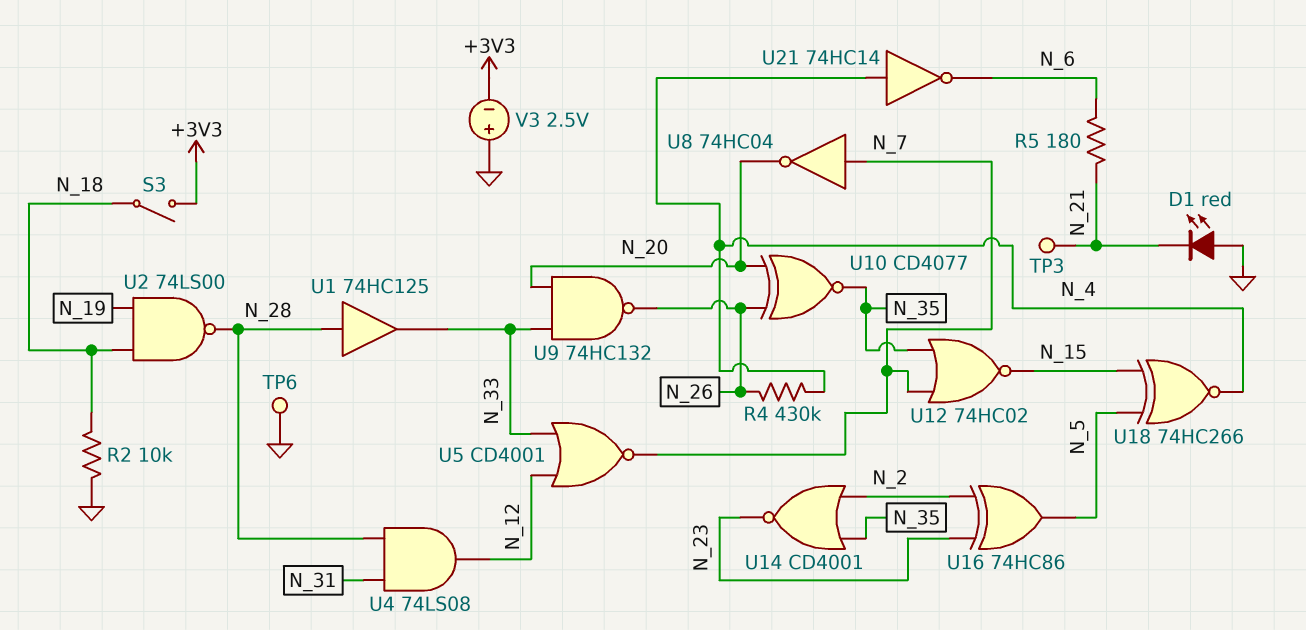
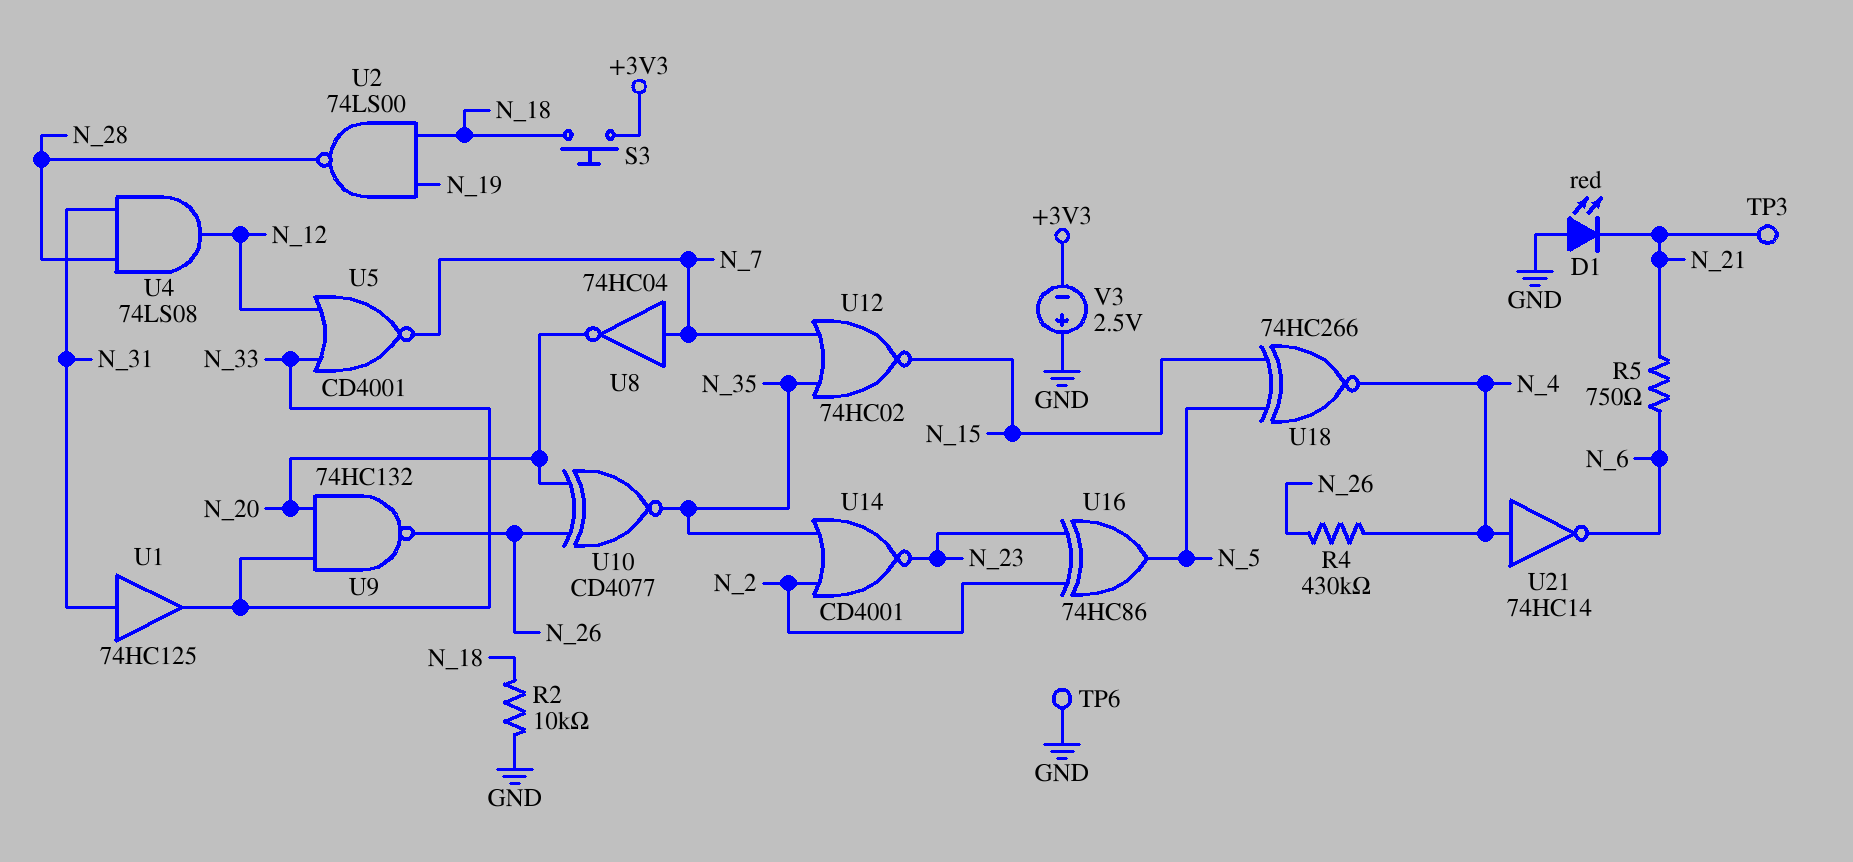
R5: 180 (N_6, N_21) -> 750 (N_6, N_21)
S3: switch (+3V3, N_18) -> button (+3V3, N_18)
U1: buffer 74HC125 (in N_28, out N_33) -> buffer 74HC125 (in N_31, out N_33)

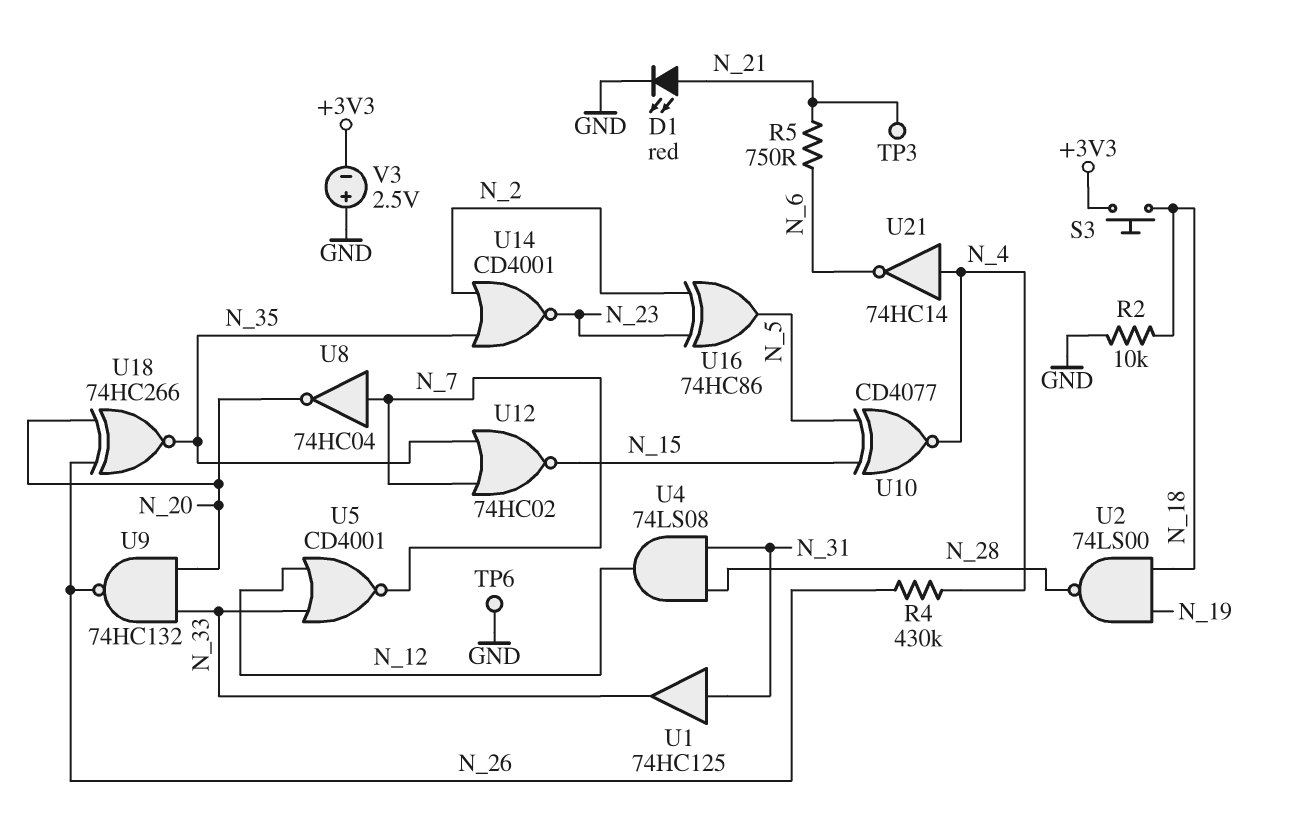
D1: LED red (A GND, K N_21) -> LED red (A N_21, K GND)
U10: XNOR CD4077 (in N_20, in N_26, out N_35) -> XNOR CD4077 (in N_5, in N_15, out N_4)
U18: XNOR 74HC266 (in N_5, in N_15, out N_4) -> XNOR 74HC266 (in N_20, in N_26, out N_35)

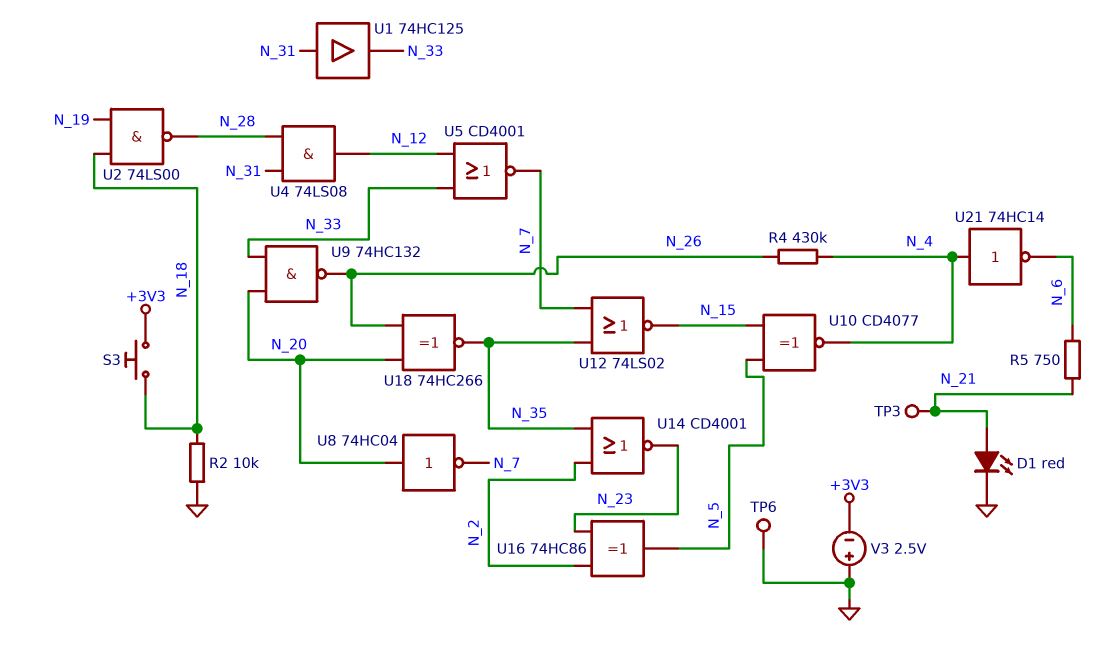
U8: NOT 74HC04 (in N_7, out N_20) -> NOT 74HC04 (in N_20, out N_7)
U12: NOR 74HC02 (in N_7, in N_35, out N_15) -> NOR 74LS02 (in N_7, in N_35, out N_15)

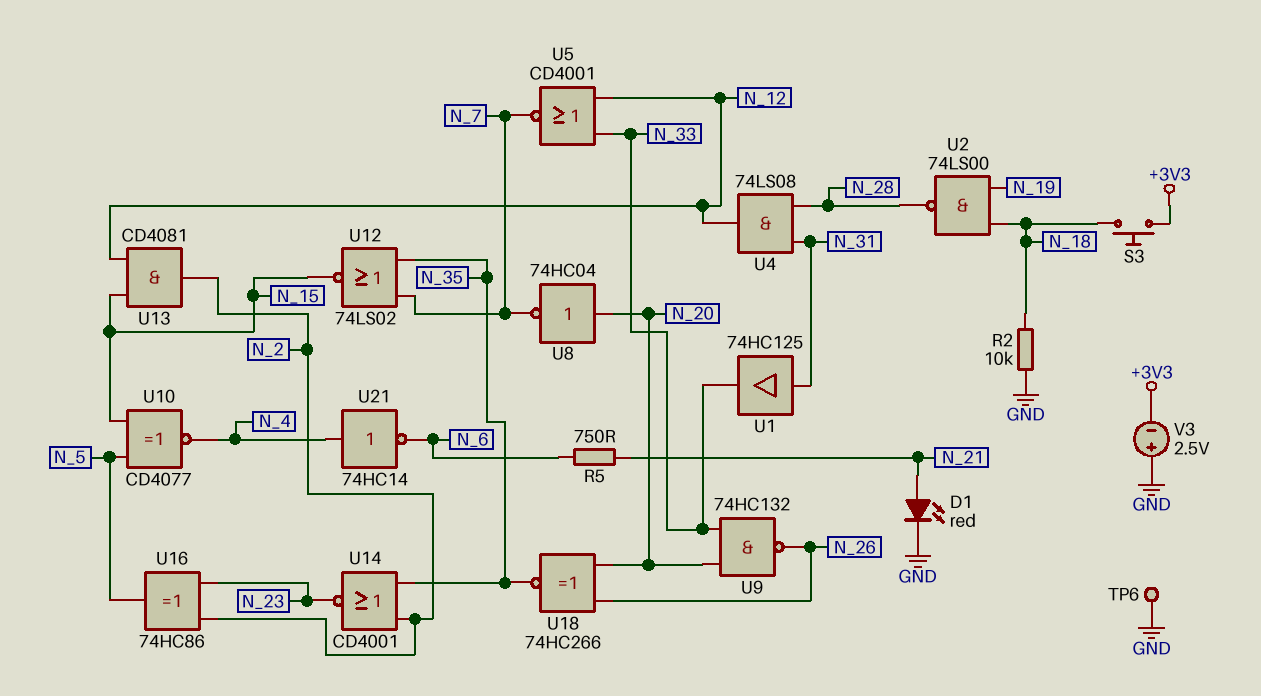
R4: 430k (N_4, N_26) -> none
TP3: test point (N_21) -> none
U13: none -> AND CD4081 (in N_12, in N_15, out N_2)

